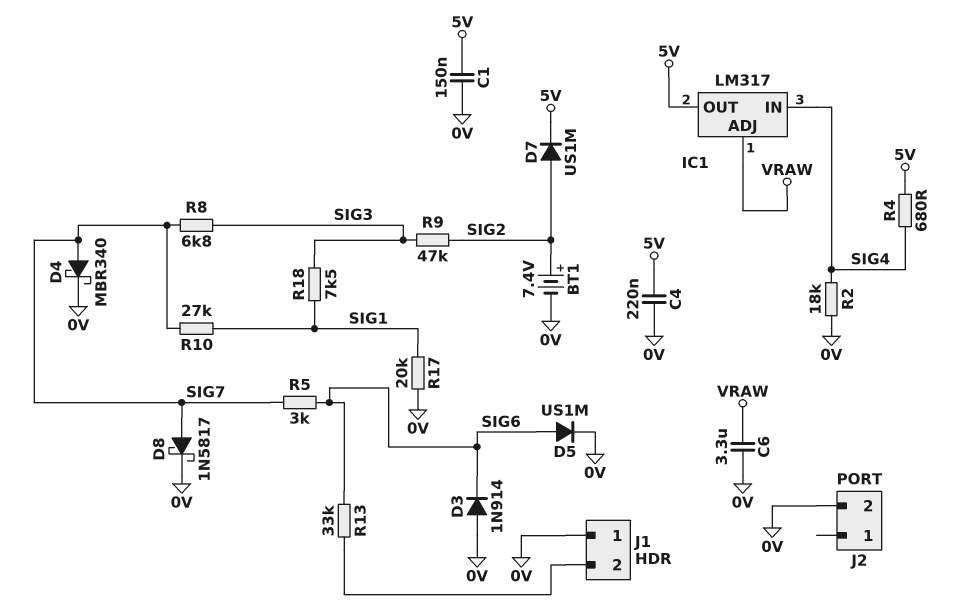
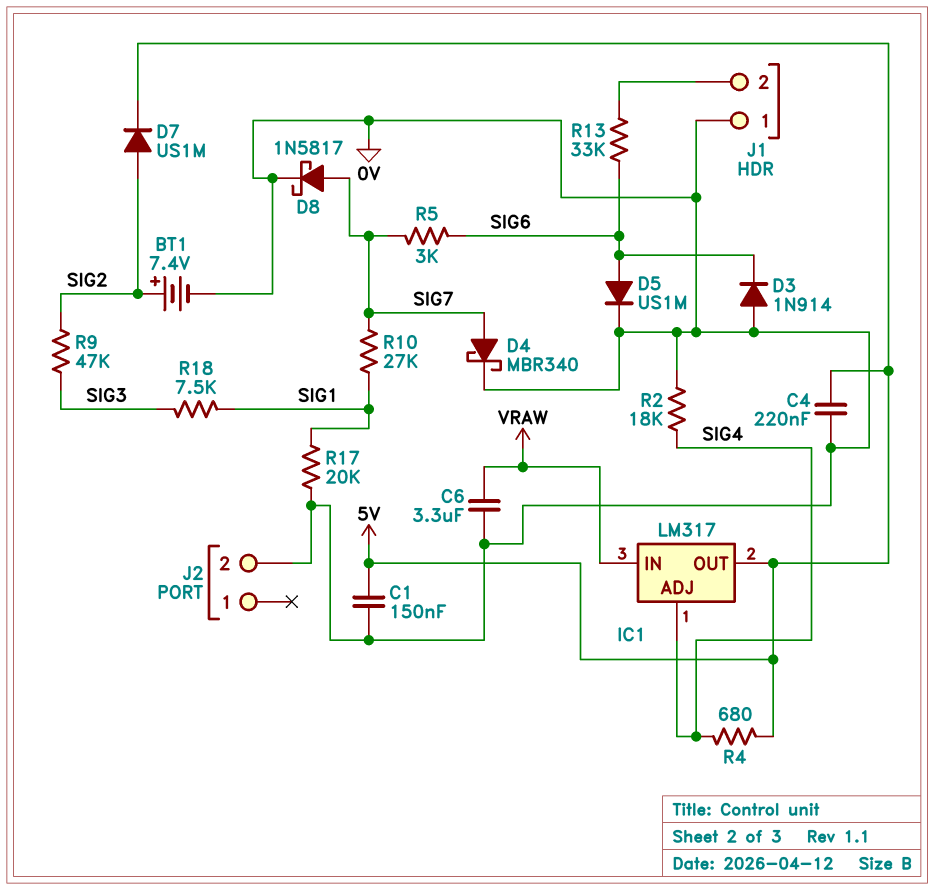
IC1 pin ADJ: VRAW -> SIG4
IC1 pin IN: SIG4 -> VRAW
R8: 6.8k (SIG3, SIG7) -> none

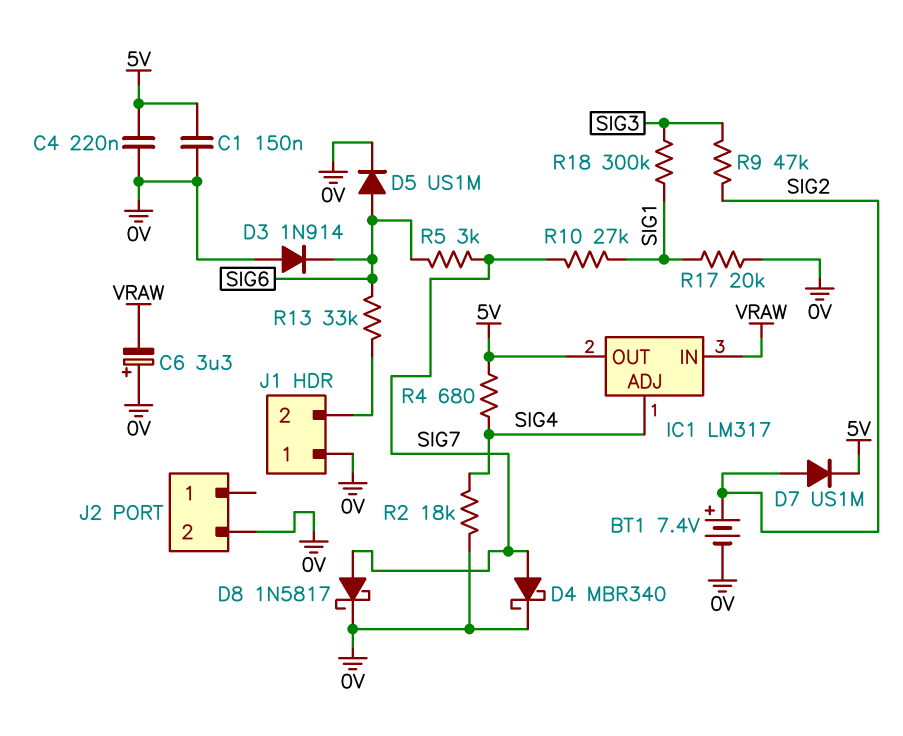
C6: 3.3uF (0V, VRAW) -> 3.3uF (plus 0V, minus VRAW)
R18: 7.5k (SIG1, SIG3) -> 300k (SIG1, SIG3)

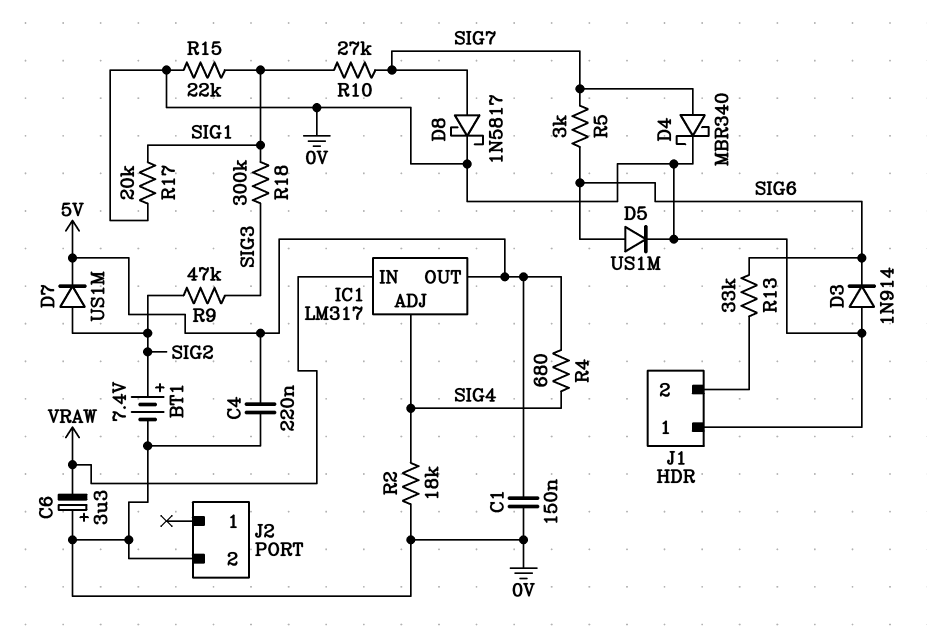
R15: none -> 22k (0V, SIG1)

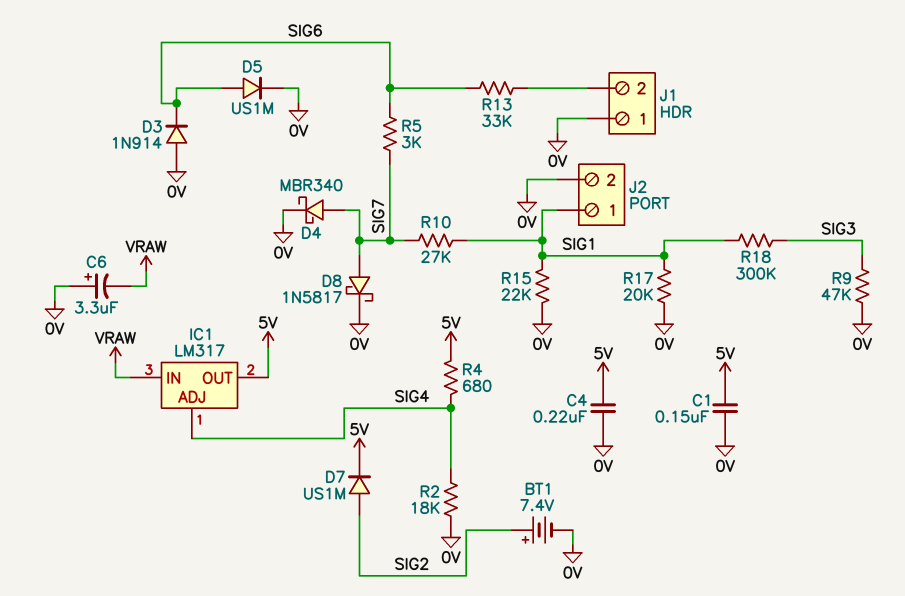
J2 pin 1: none -> SIG1
R9: 47k (SIG2, SIG3) -> 47k (0V, SIG3)

